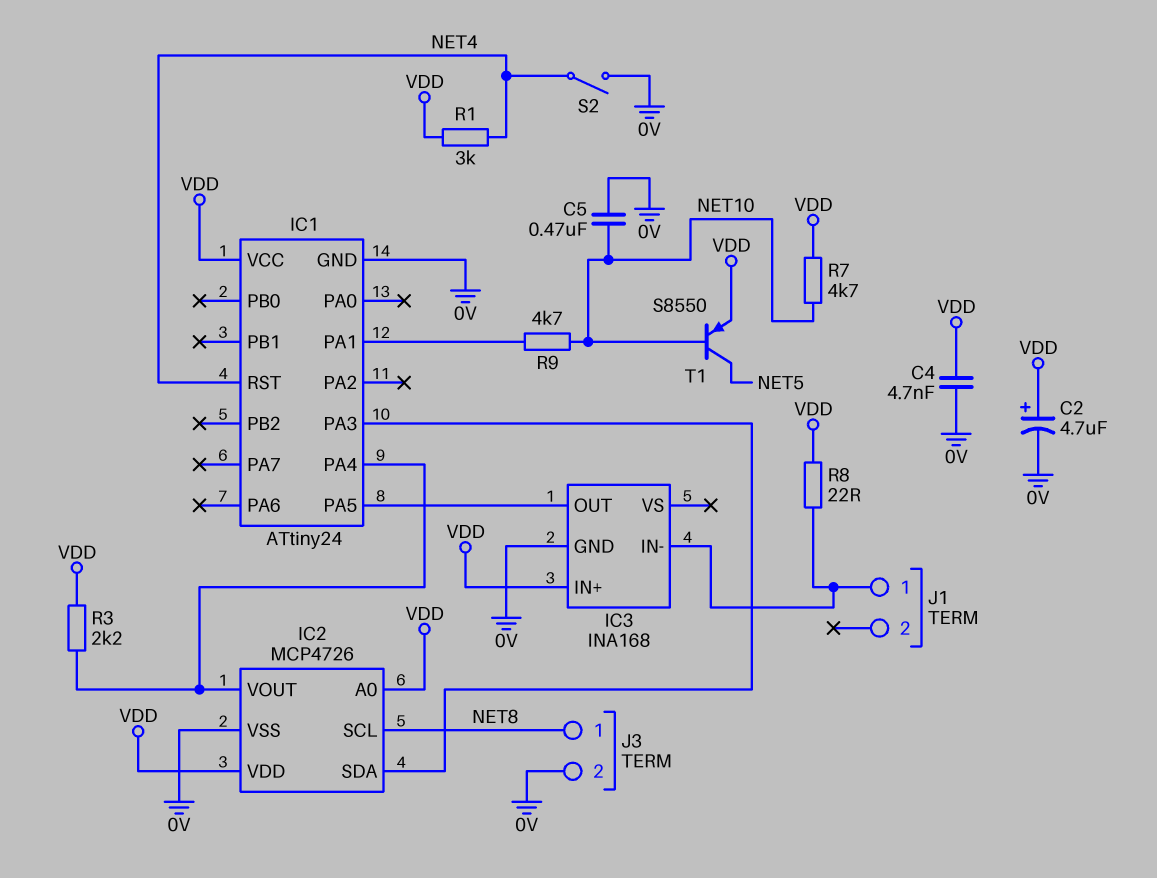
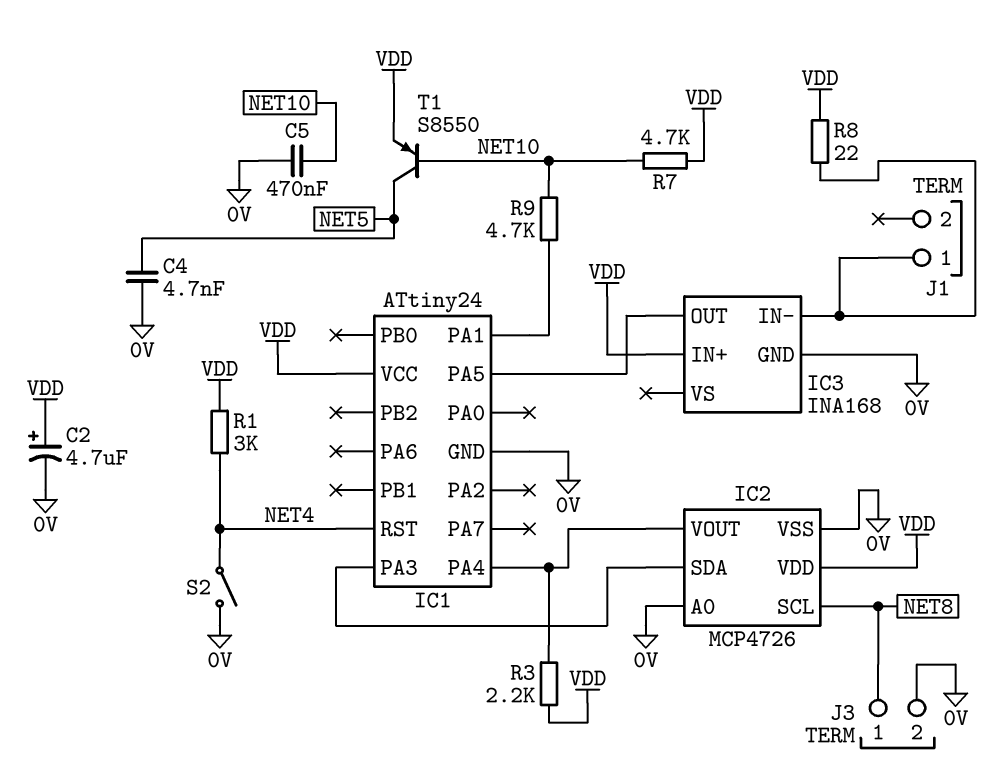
C4: 4.7nF (0V, VDD) -> 4.7nF (0V, NET5)
IC2 pin A0: VDD -> 0V

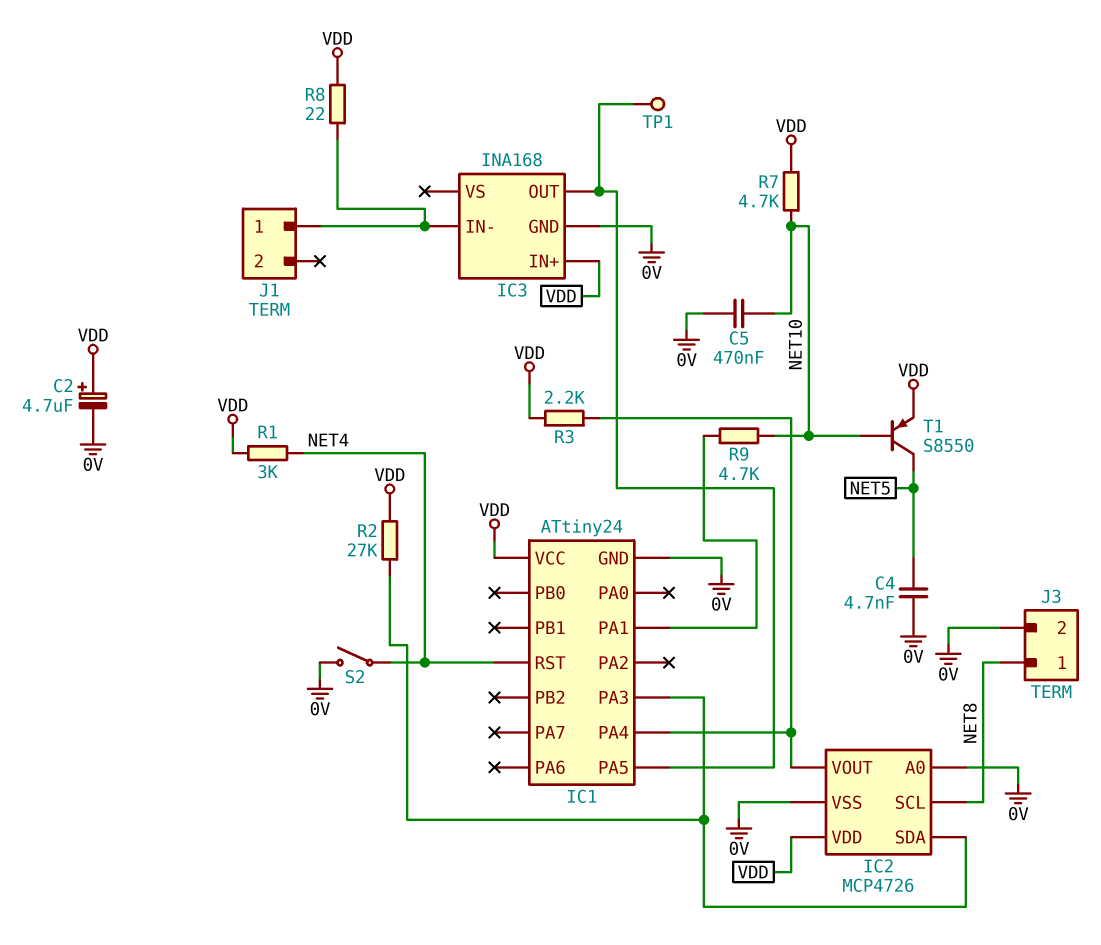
R2: none -> 27k (IC1/PA3, VDD)
TP1: none -> test point (IC1/PA5)

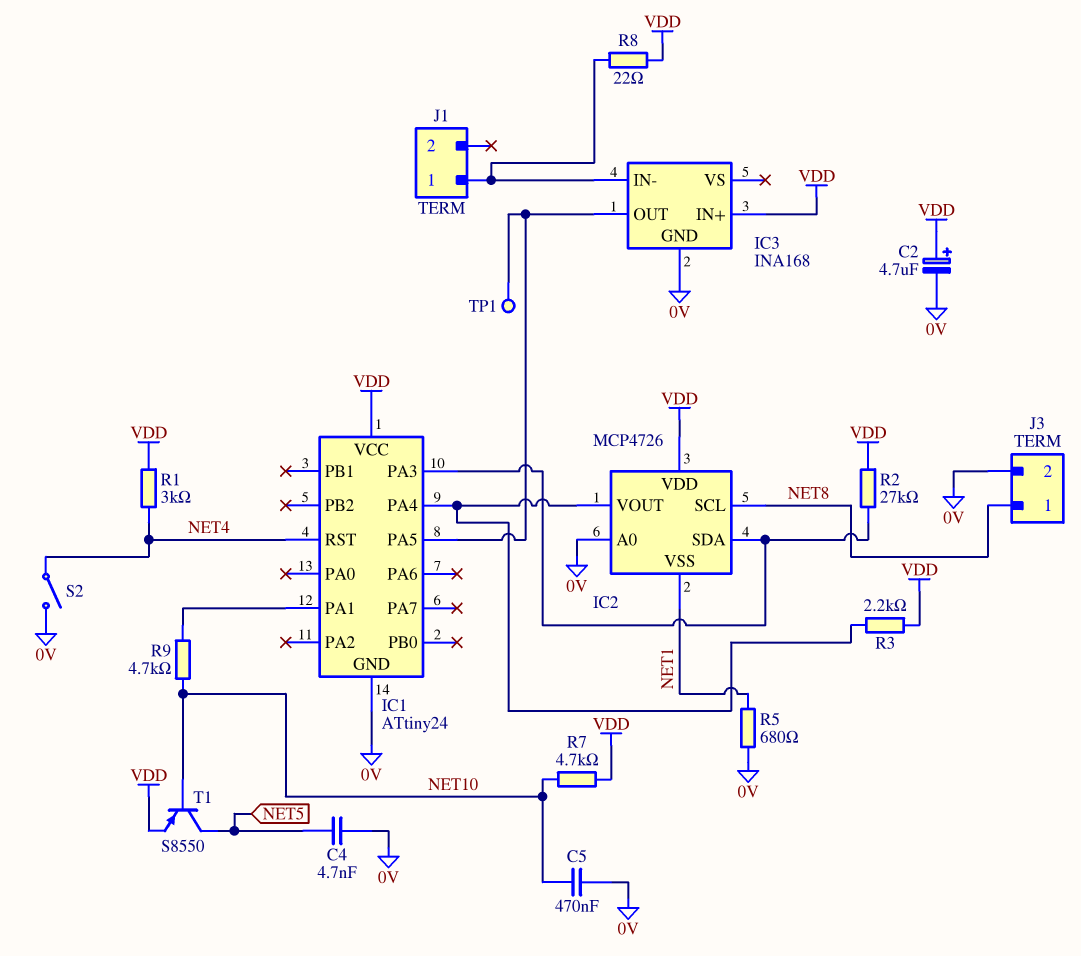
IC2 pin VSS: 0V -> NET1
R5: none -> 680 (0V, NET1)

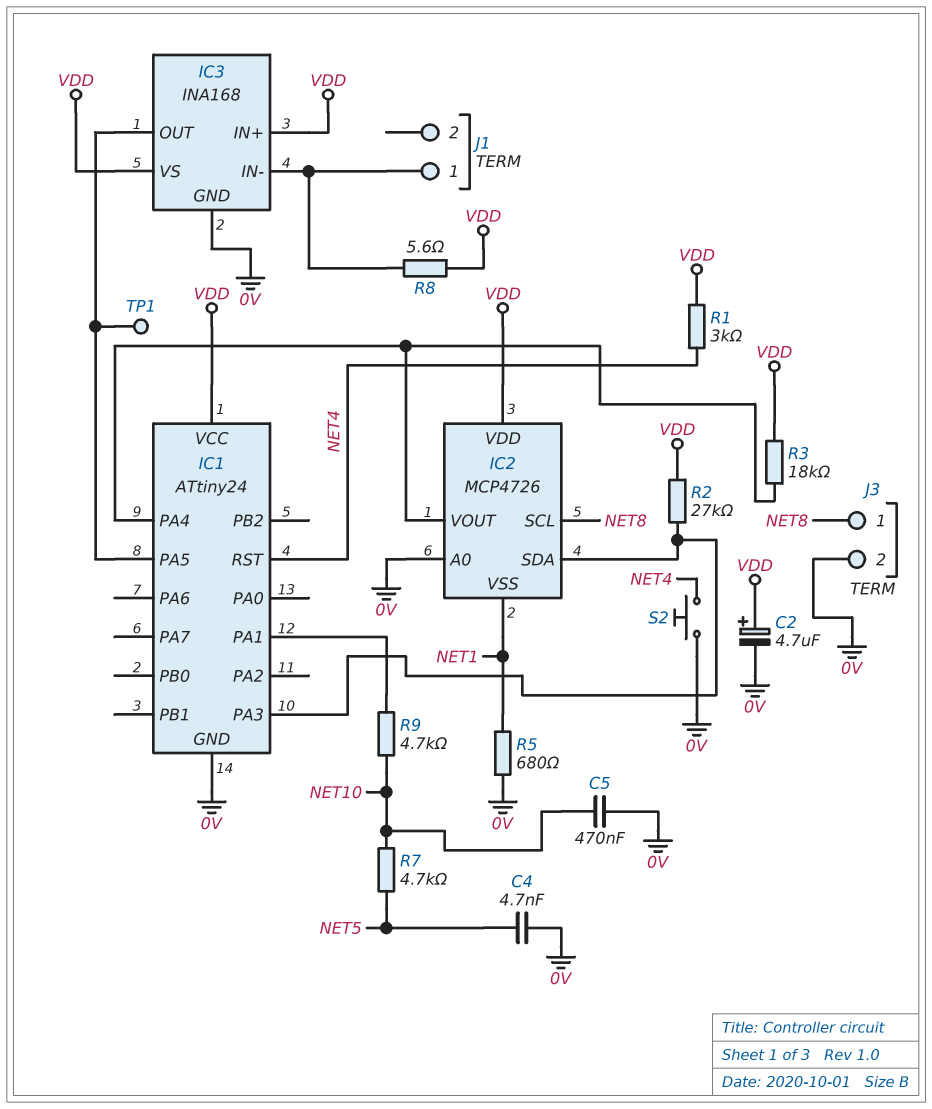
IC3 pin VS: none -> VDD
R3: 2.2k (IC1/PA4, VDD) -> 18k (IC1/PA4, VDD)
R7: 4.7k (NET10, VDD) -> 4.7k (NET5, NET10)
R8: 22 (IC3/IN-, VDD) -> 5.6 (IC3/IN-, VDD)
S2: switch (0V, NET4) -> button (0V, NET4)
T1: PNP S8550 (B NET10, C NET5, E VDD) -> none

